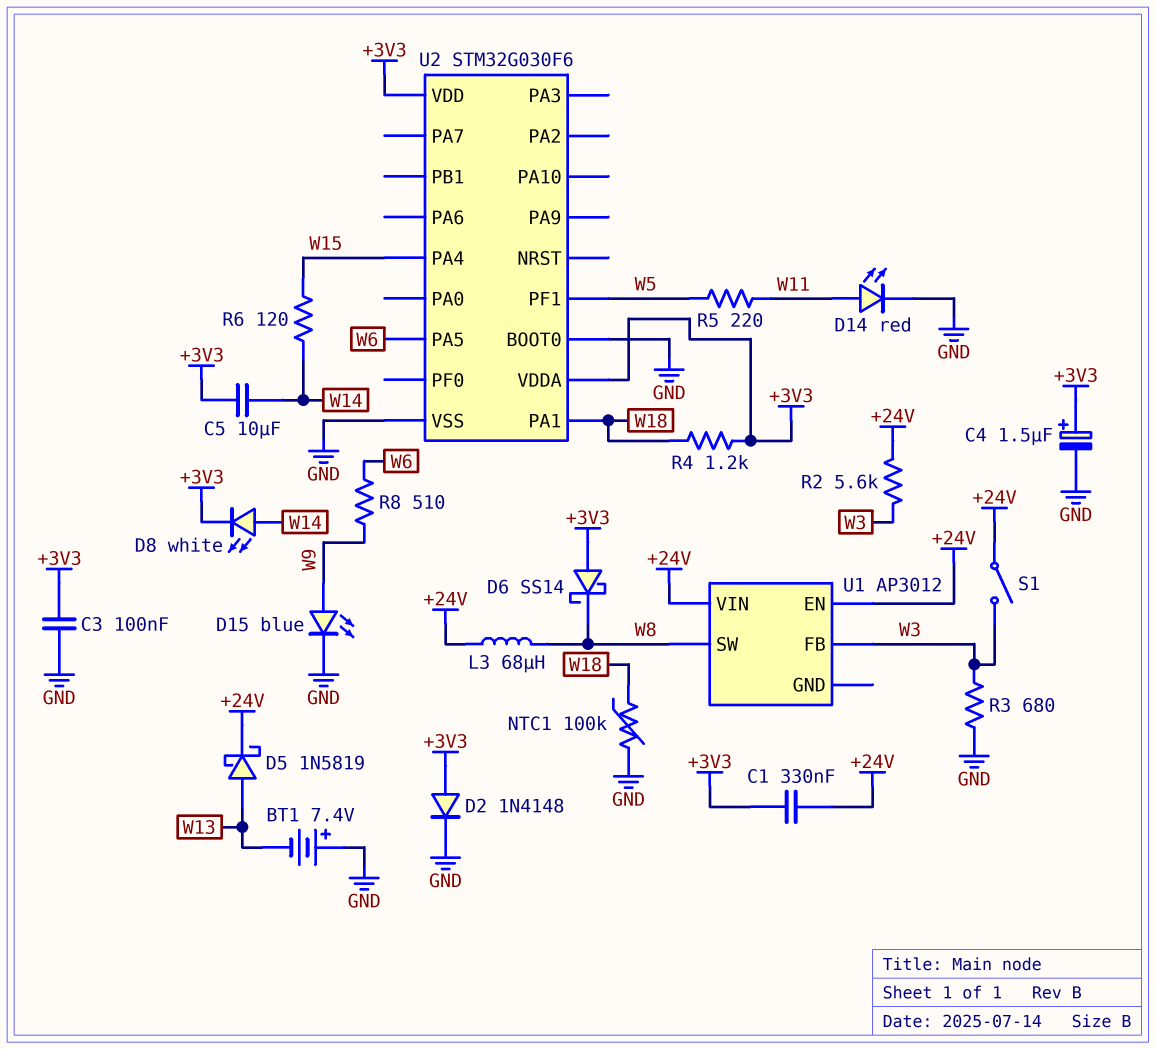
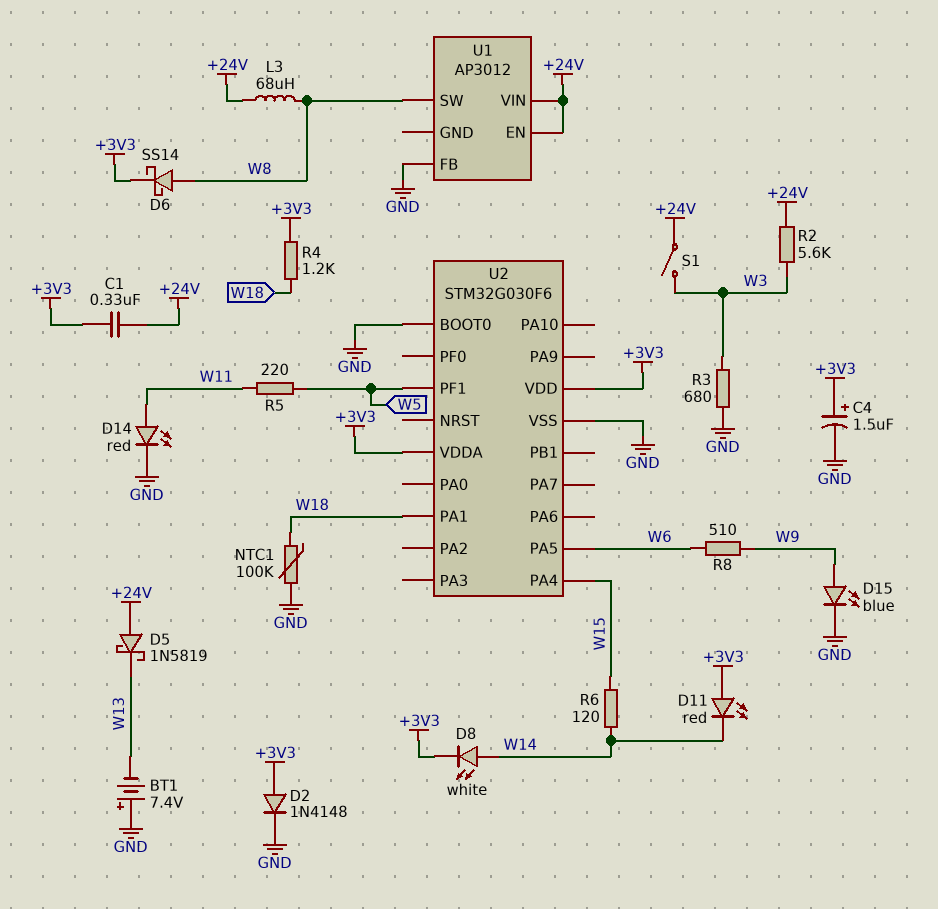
C3: 100nF (+3V3, GND) -> none
C5: 10uF (+3V3, W14) -> none
D5: schottky 1N5819 (A W13, K +24V) -> schottky 1N5819 (A +24V, K W13)
D6: schottky SS14 (A +3V3, K W8) -> schottky SS14 (A W8, K +3V3)
D11: none -> LED red (A +3V3, K W14)
U1 pin FB: W3 -> GND

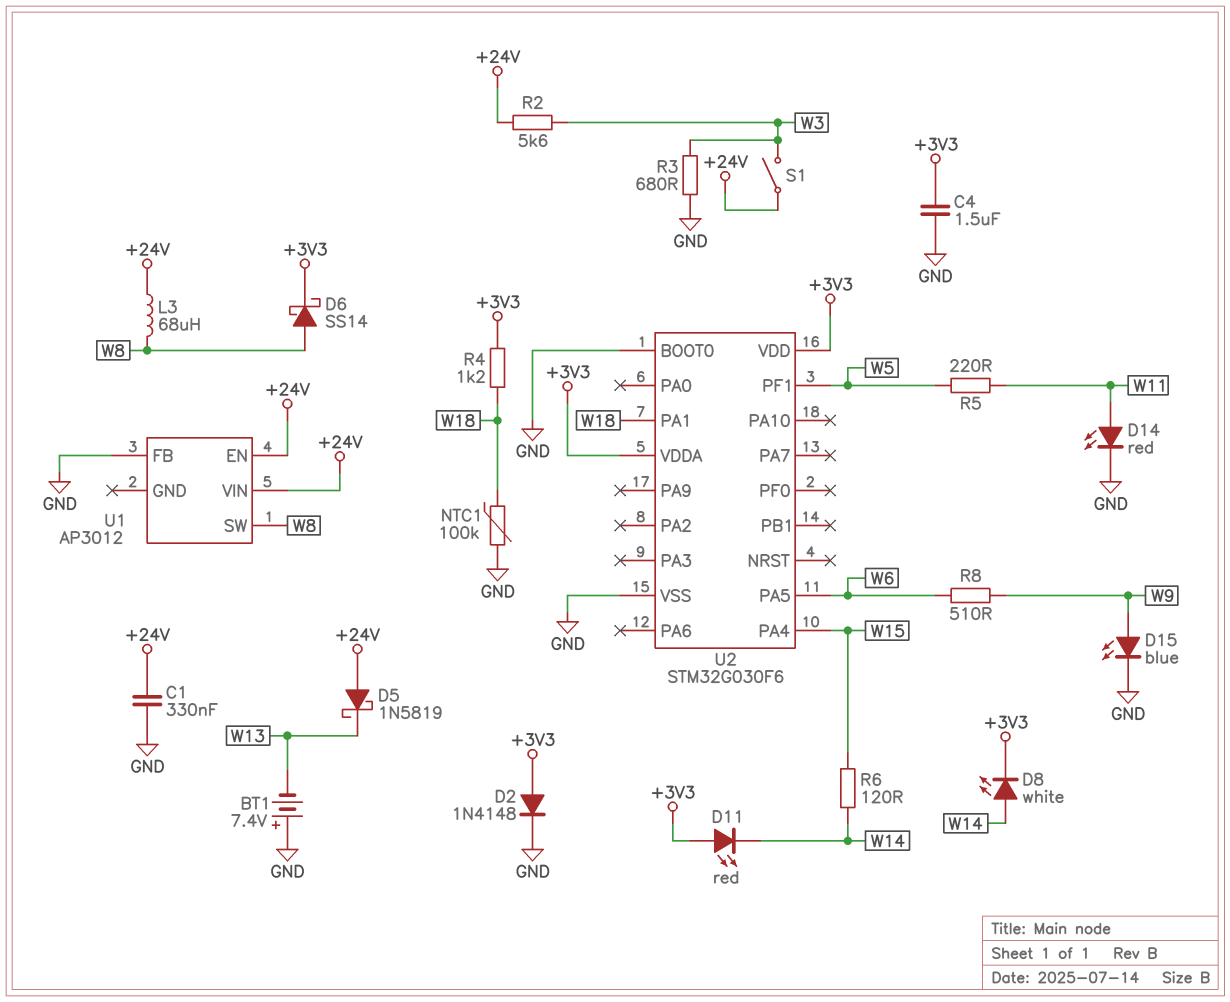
C1: 330nF (+3V3, +24V) -> 330nF (+24V, GND)
C4: 1.5uF (plus +3V3, minus GND) -> 1.5uF (+3V3, GND)

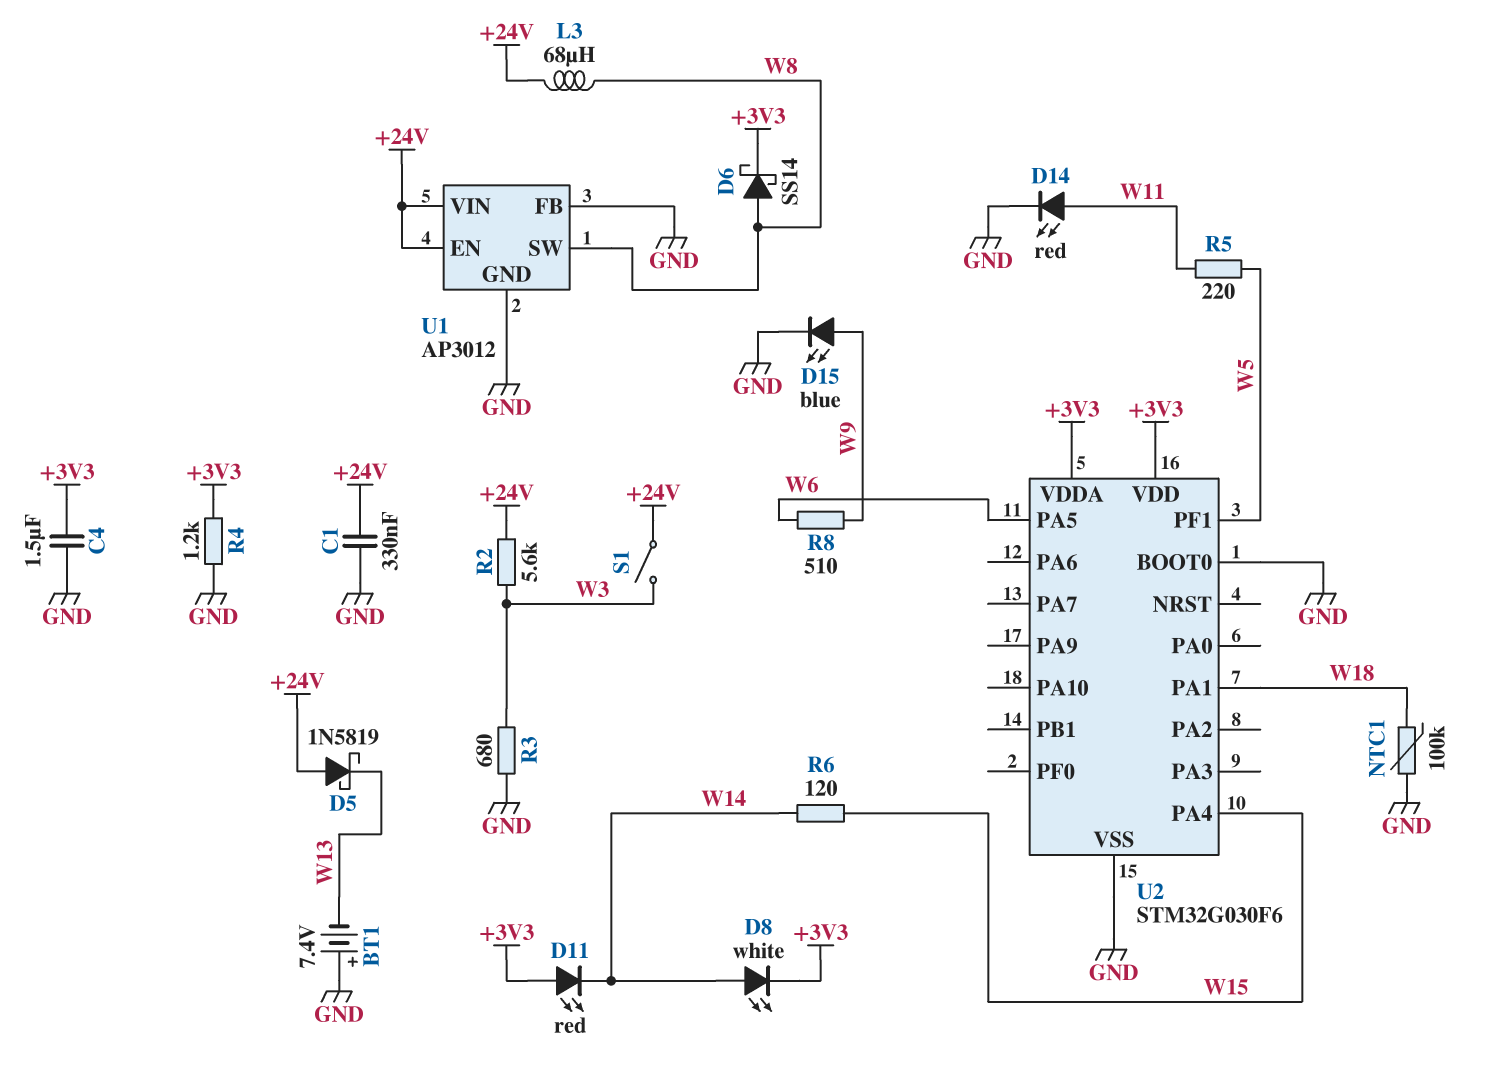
D2: diode 1N4148 (A +3V3, K GND) -> none
R4: 1.2k (+3V3, W18) -> 1.2k (+3V3, GND)
U1 pin GND: none -> GND

